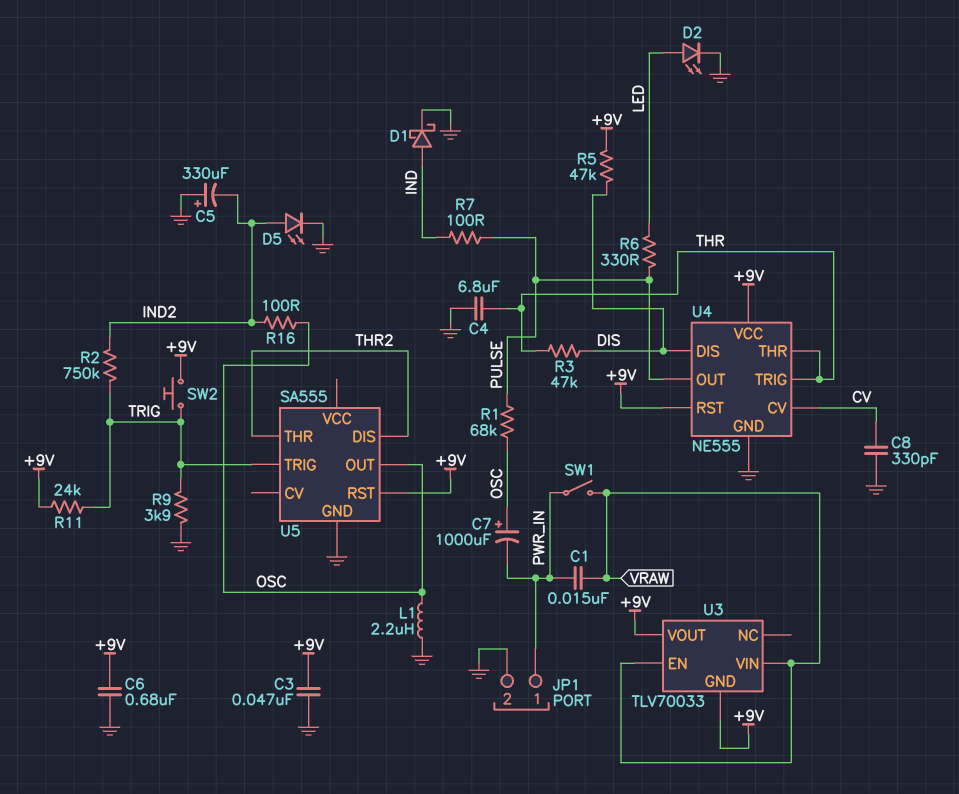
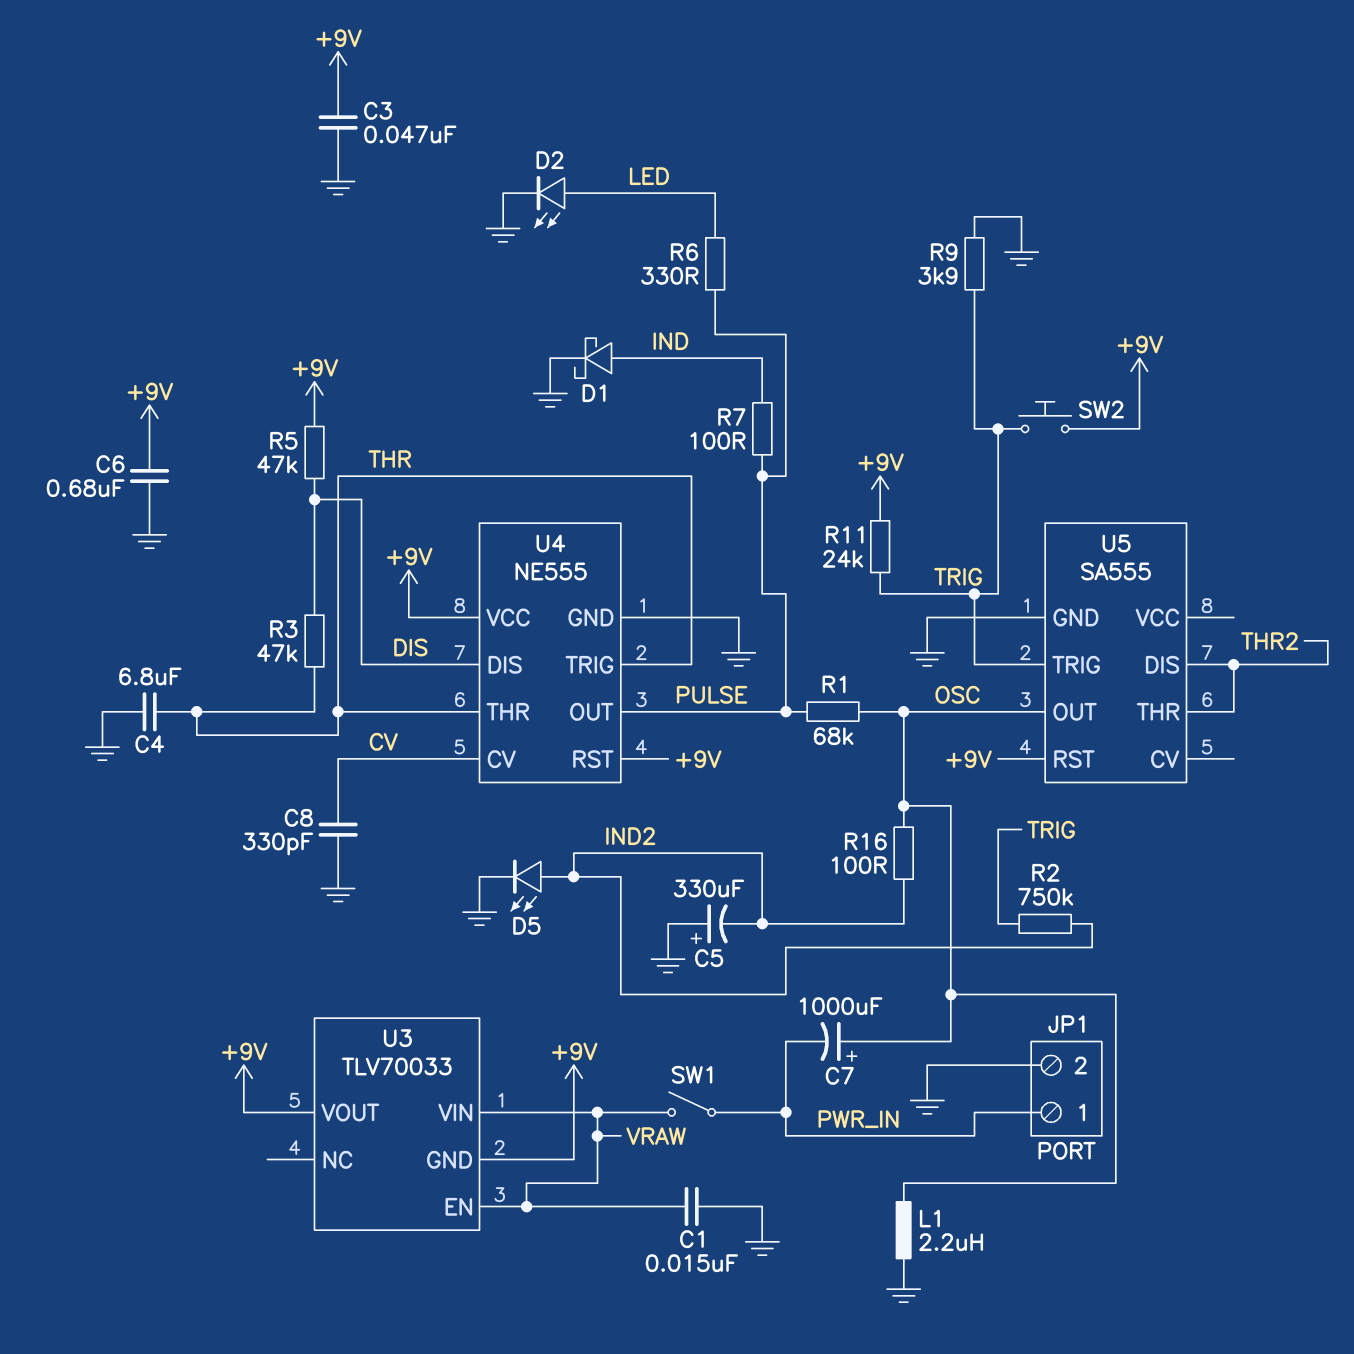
C1: 15nF (PWR_IN, VRAW) -> 15nF (GND, VRAW)

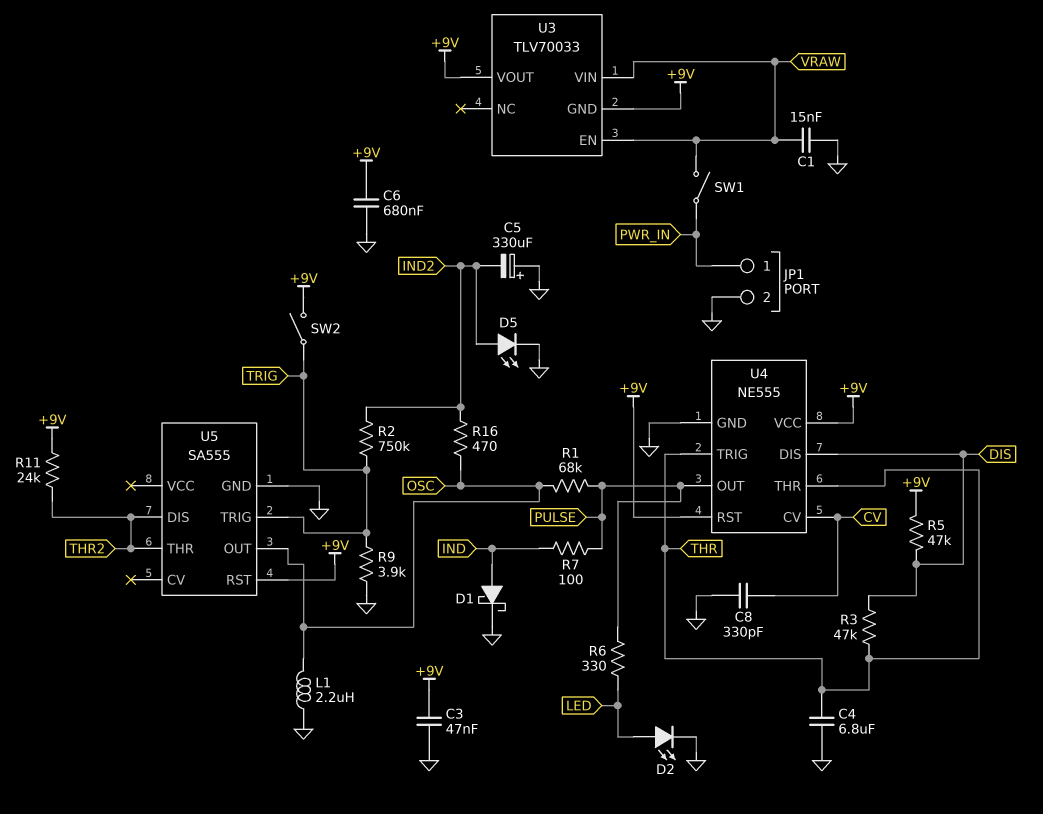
C7: 1000uF (plus OSC, minus PWR_IN) -> none
R11: 24k (+9V, TRIG) -> 24k (+9V, THR2)
R16: 100 (IND2, OSC) -> 470 (IND2, OSC)
SW2: button (+9V, TRIG) -> switch (+9V, TRIG)

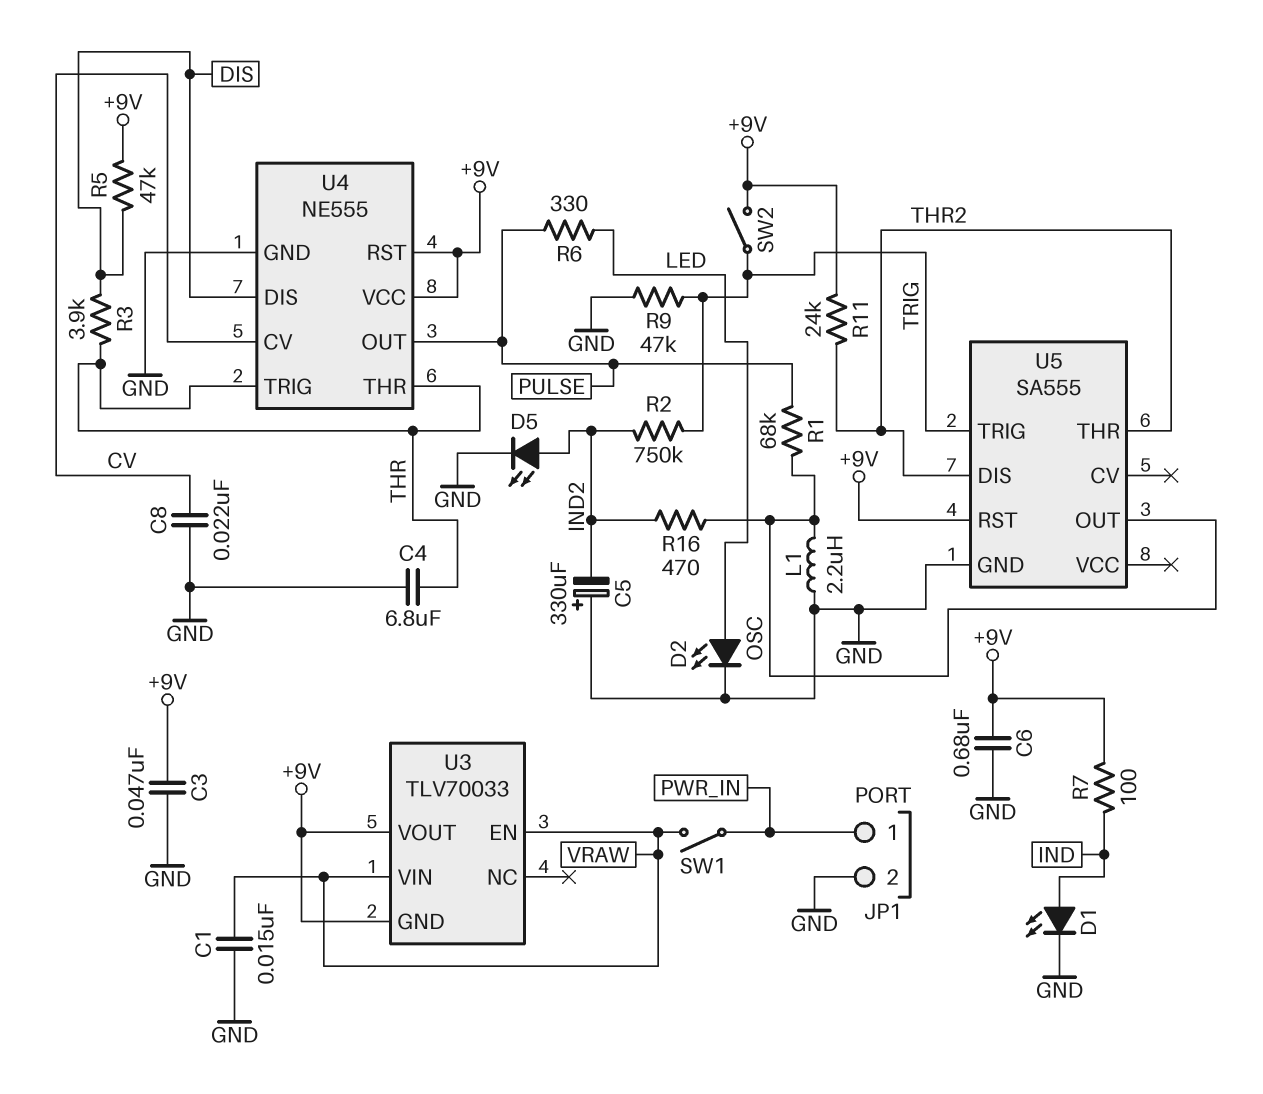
C8: 330pF (CV, GND) -> 22nF (CV, GND)
D1: schottky (A IND, K GND) -> LED (A IND, K GND)
R3: 47k (DIS, THR) -> 3.9k (DIS, THR)
R7: 100 (IND, PULSE) -> 100 (+9V, IND)
R9: 3.9k (GND, TRIG) -> 47k (GND, TRIG)

